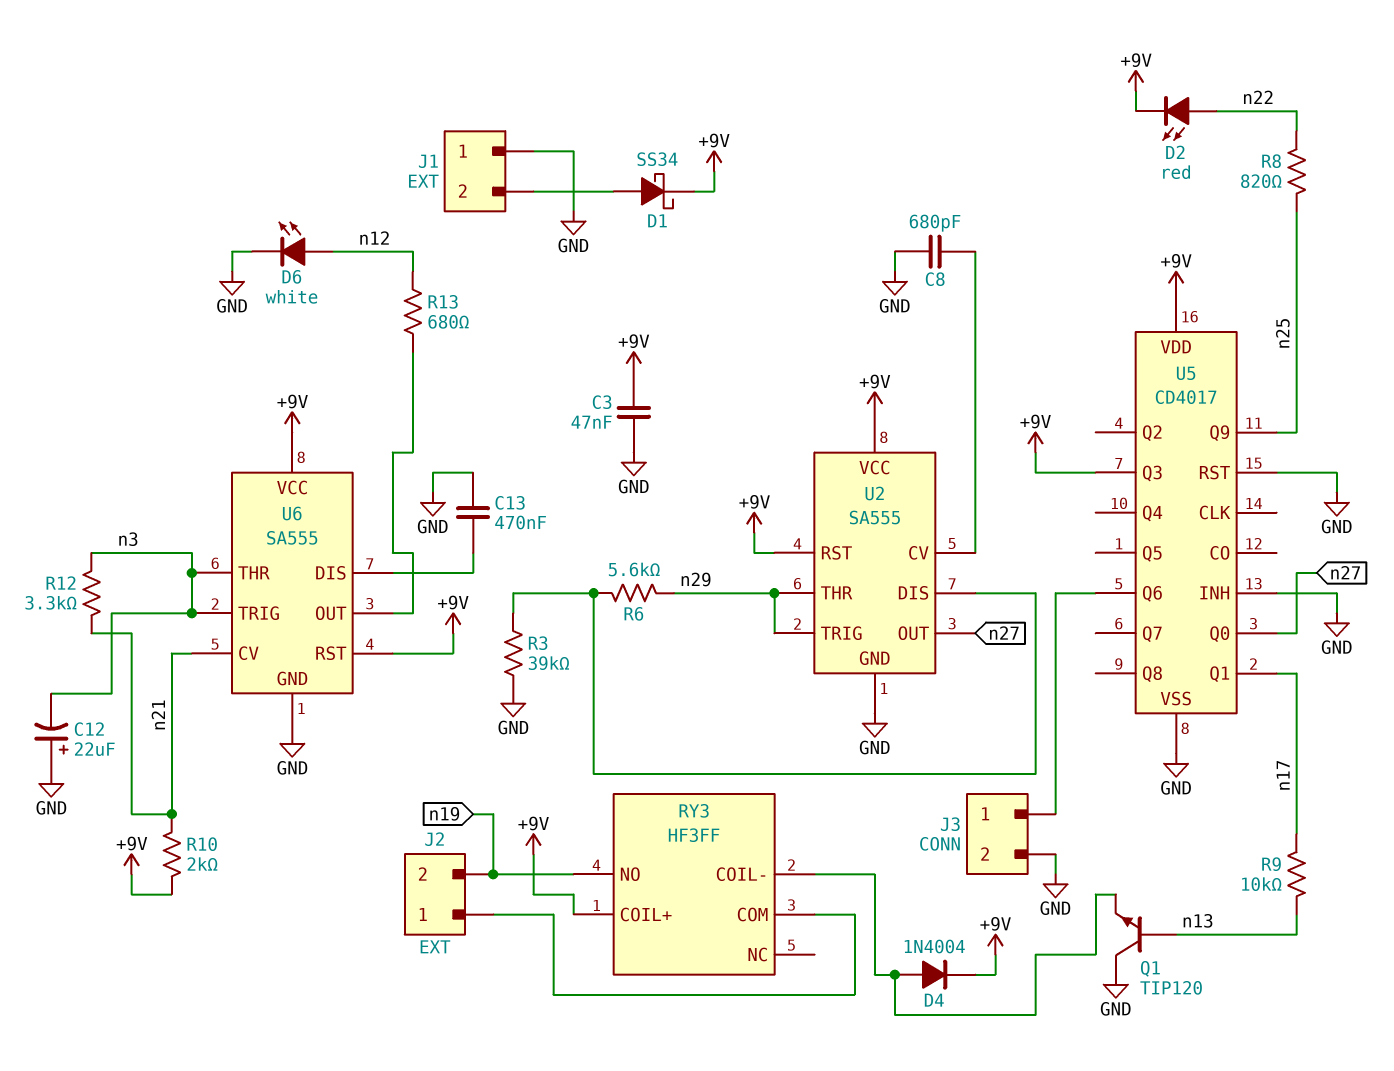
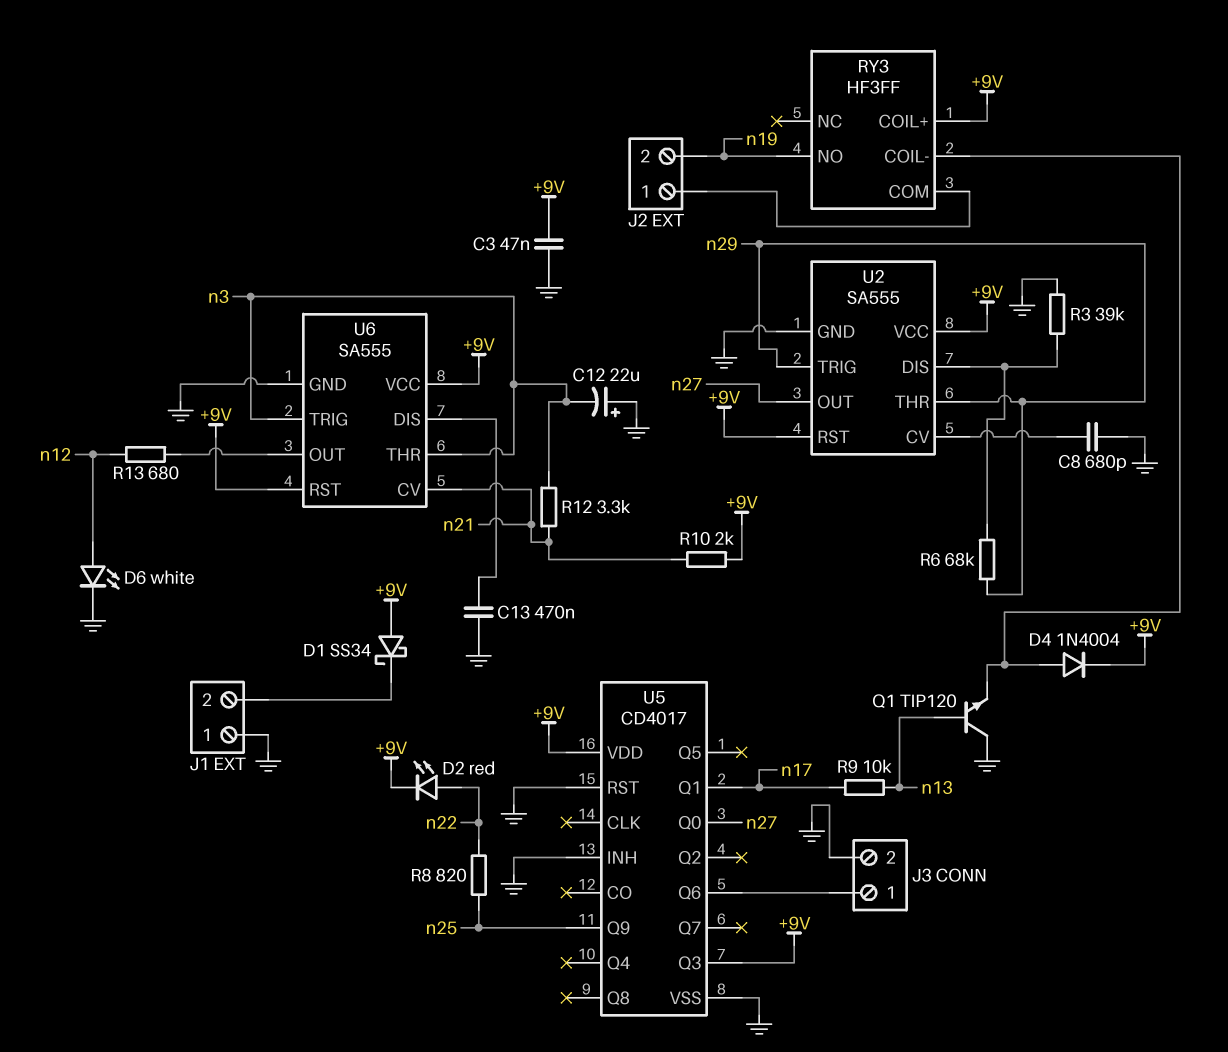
D1: schottky SS34 (A J1/2, K +9V) -> schottky SS34 (A +9V, K J1/2)
R6: 5.6k (U2/DIS, n29) -> 68k (U2/DIS, n29)

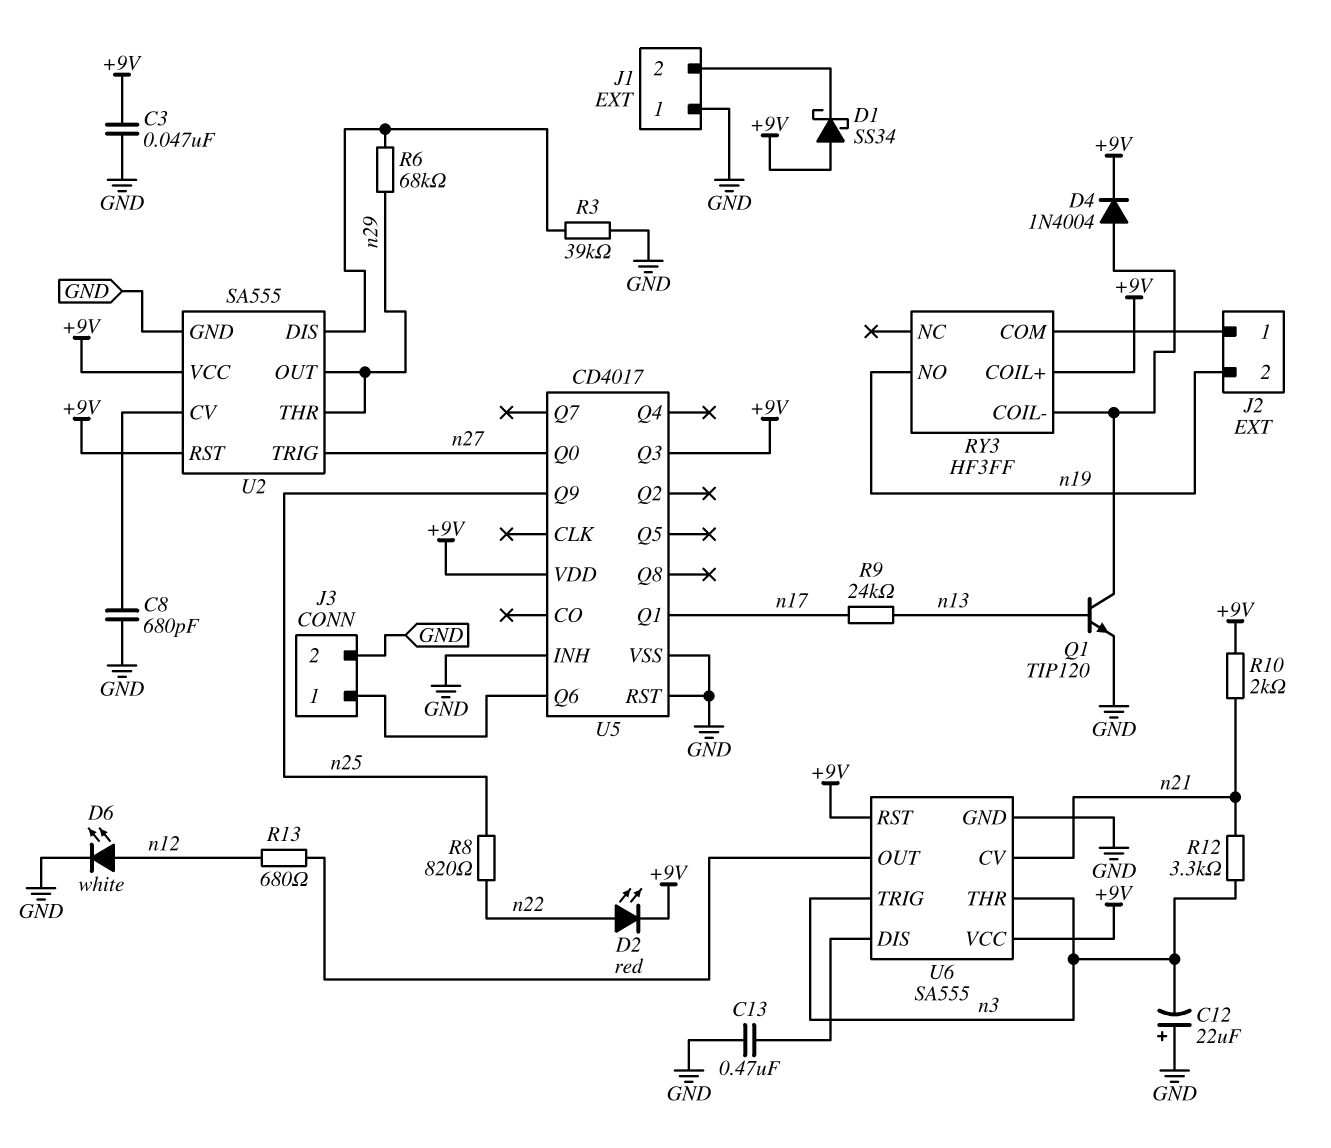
Q1: NPN TIP120 (B n13, C GND, E RY3/COIL-) -> NPN TIP120 (B n13, C RY3/COIL-, E GND)
R9: 10k (n13, n17) -> 24k (n13, n17)
U2 pin OUT: n27 -> n29
U2 pin TRIG: n29 -> n27

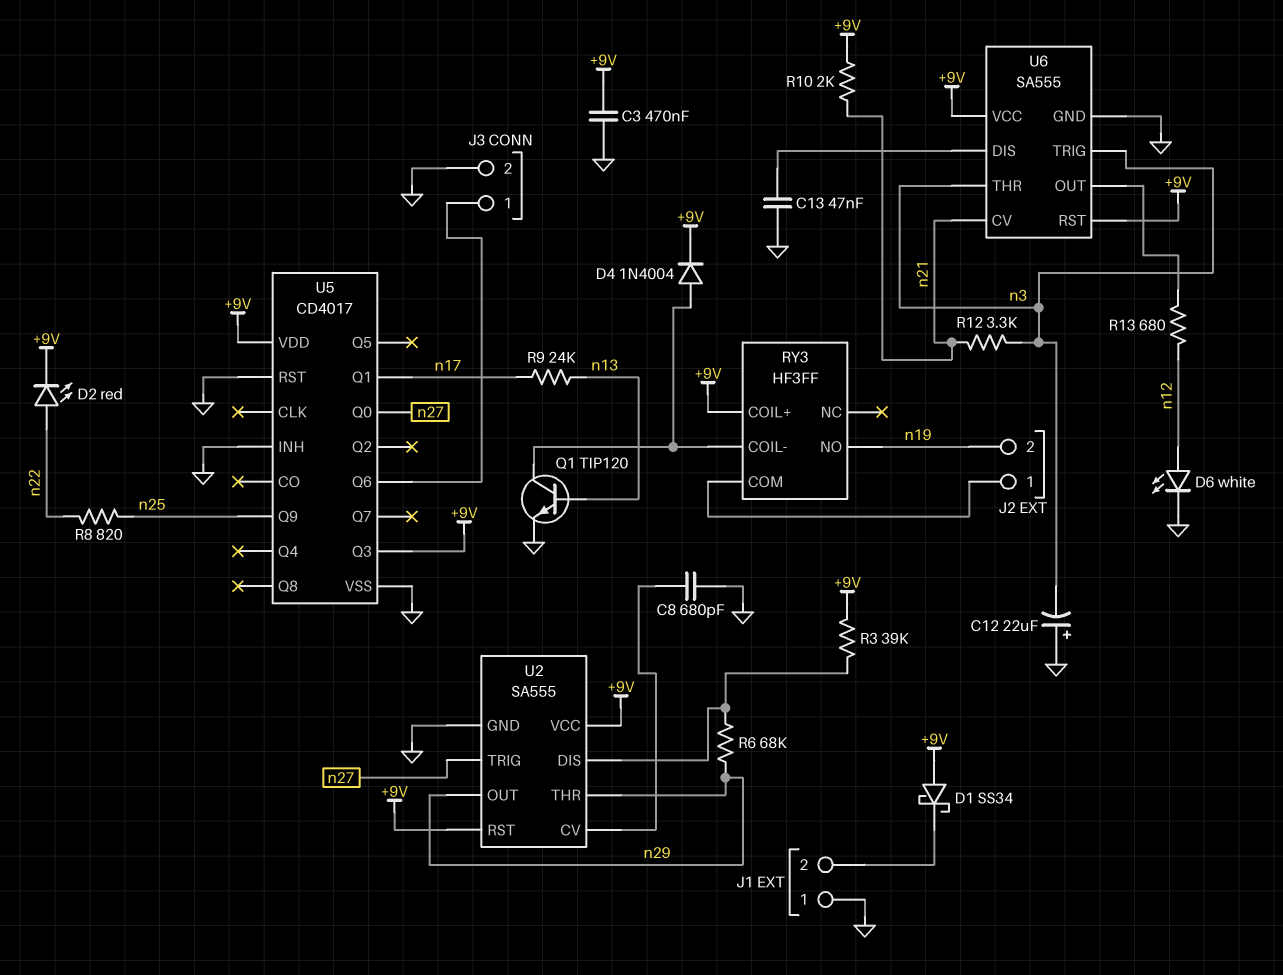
C3: 47nF (+9V, GND) -> 470nF (+9V, GND)
C13: 470nF (GND, U6/DIS) -> 47nF (GND, U6/DIS)
R3: 39k (GND, U2/DIS) -> 39k (+9V, U2/DIS)

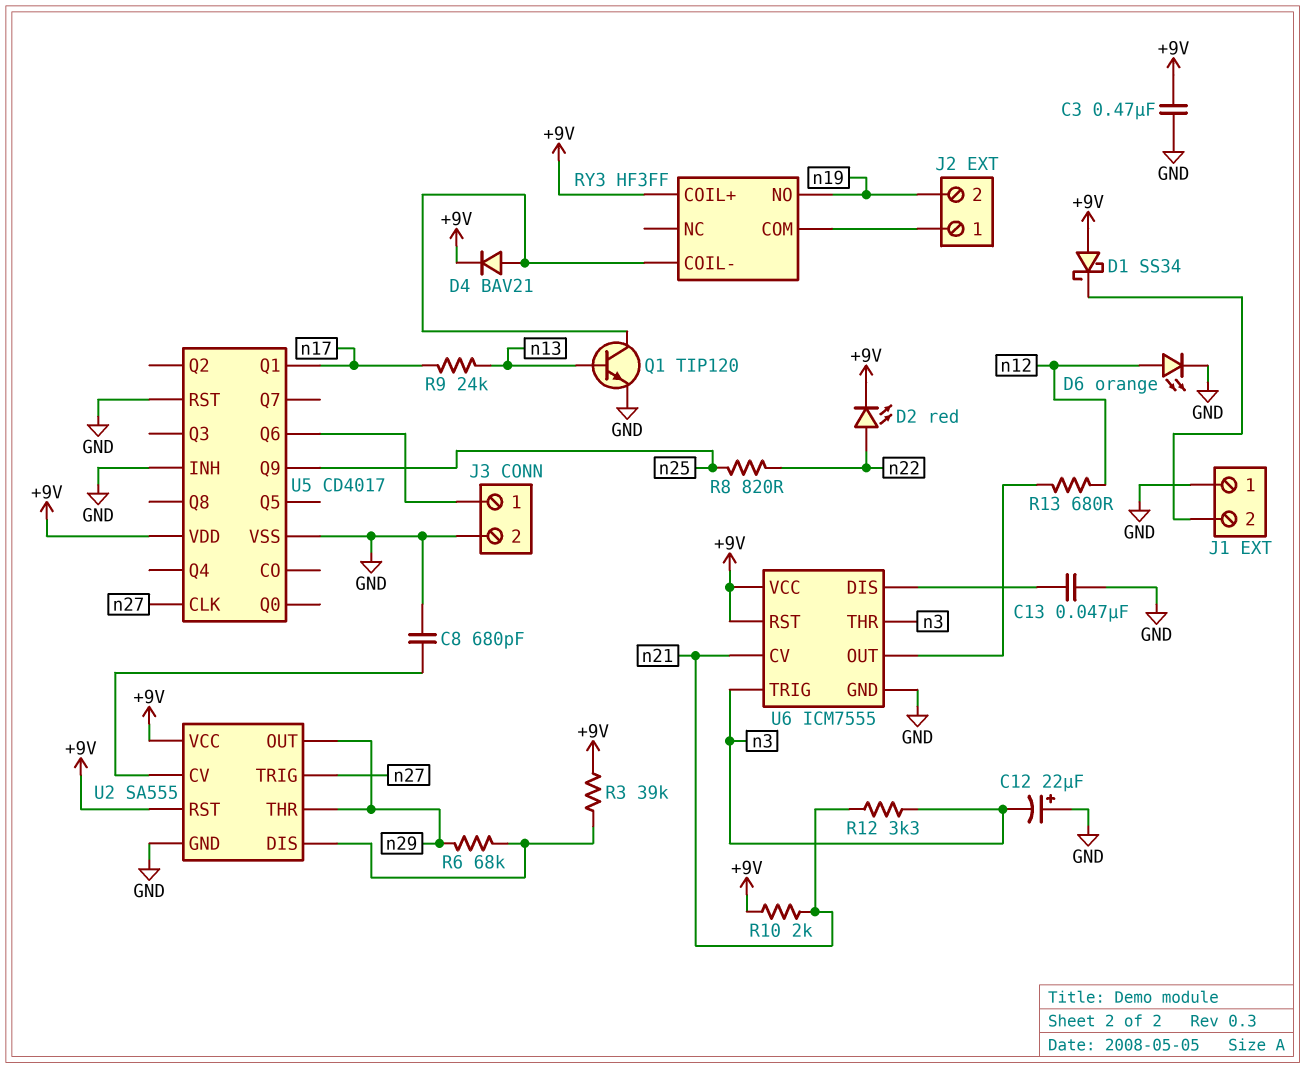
D4: diode 1N4004 (A RY3/COIL-, K +9V) -> diode BAV21 (A RY3/COIL-, K +9V)
D6: LED white (A n12, K GND) -> LED orange (A n12, K GND)
U5 pin CLK: none -> n27
U5 pin Q0: n27 -> none
U5 pin Q3: +9V -> none
U6: SA555 -> ICM7555

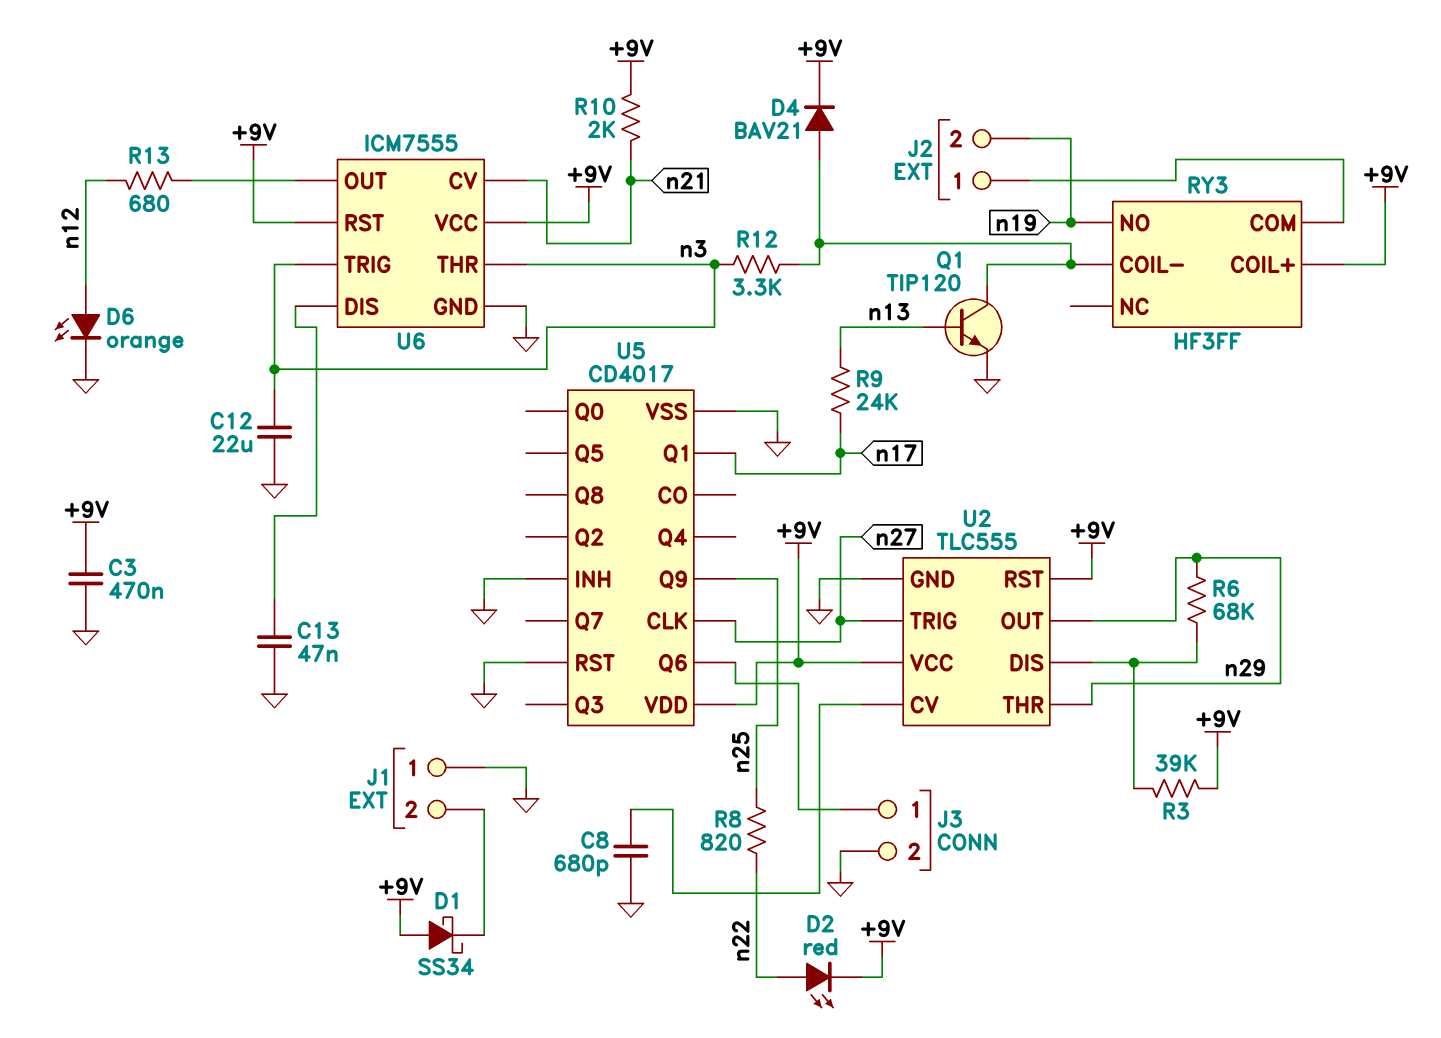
C12: 22uF (plus GND, minus n3) -> 22uF (GND, n3)
R12: 3.3k (n3, n21) -> 3.3k (RY3/COIL-, n3)
U2: SA555 -> TLC555

